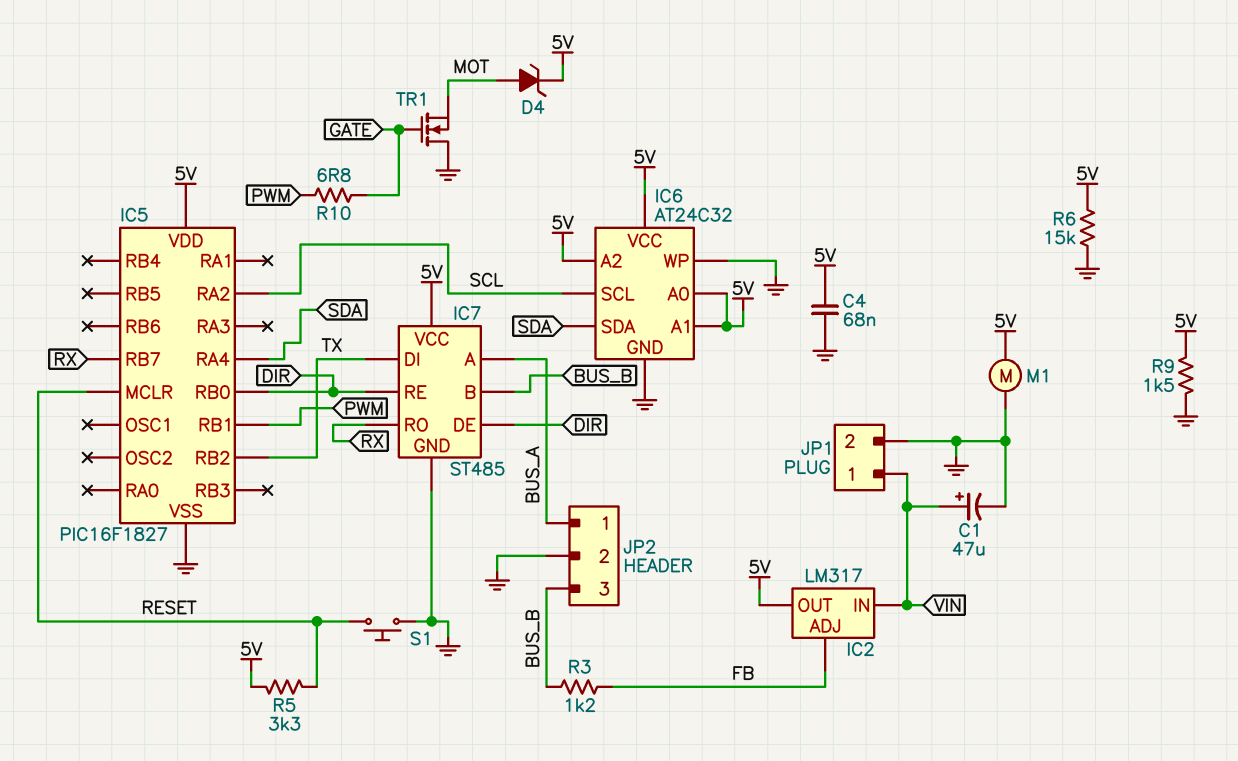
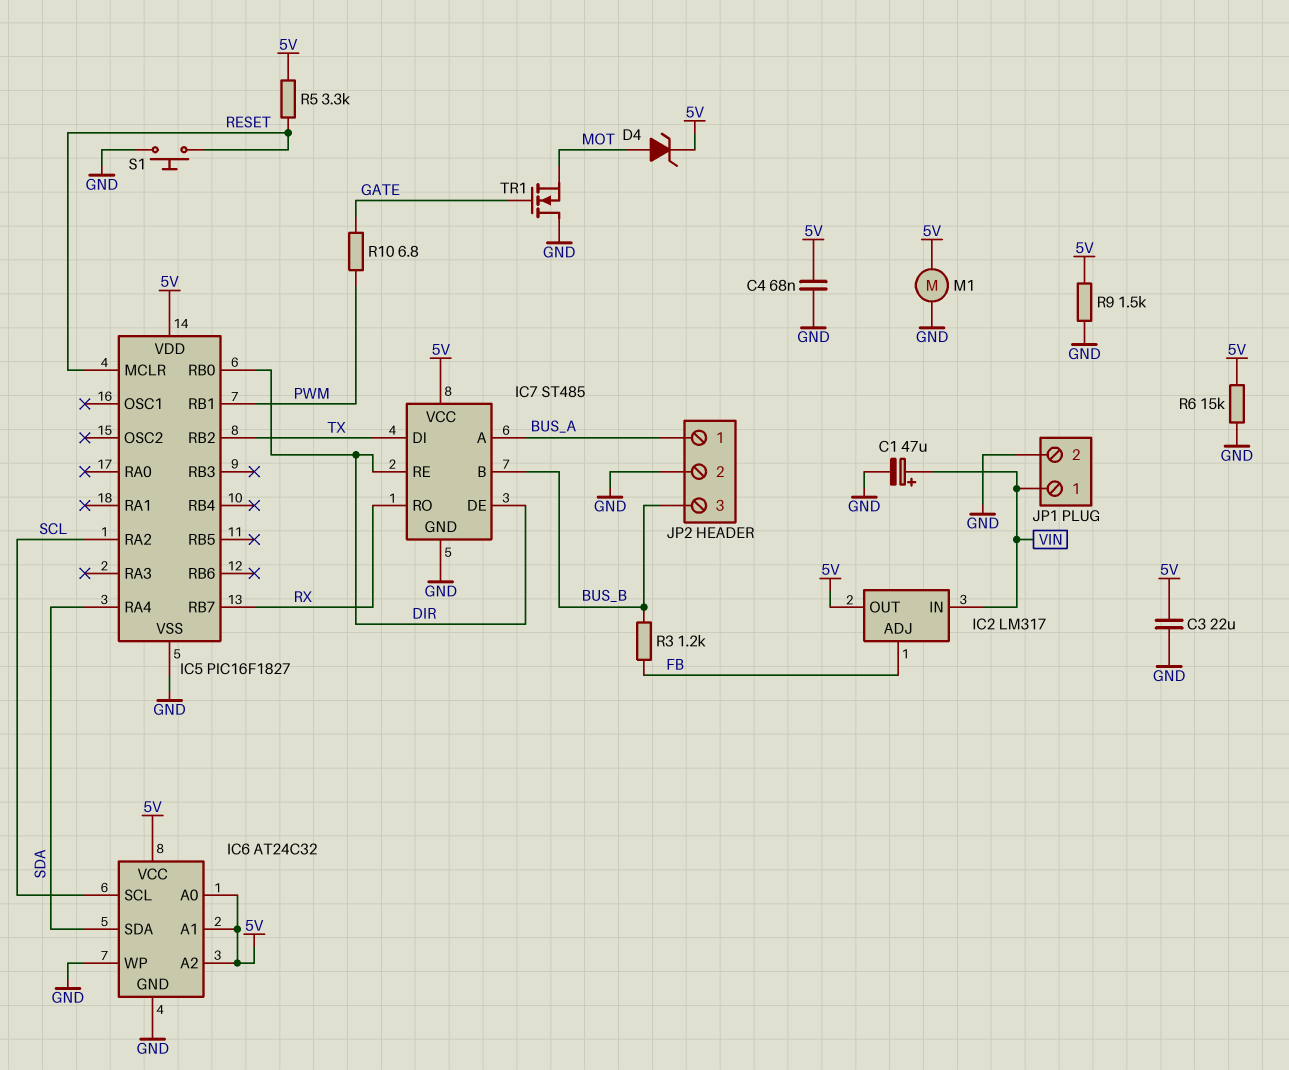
C3: none -> 22uF (5V, GND)

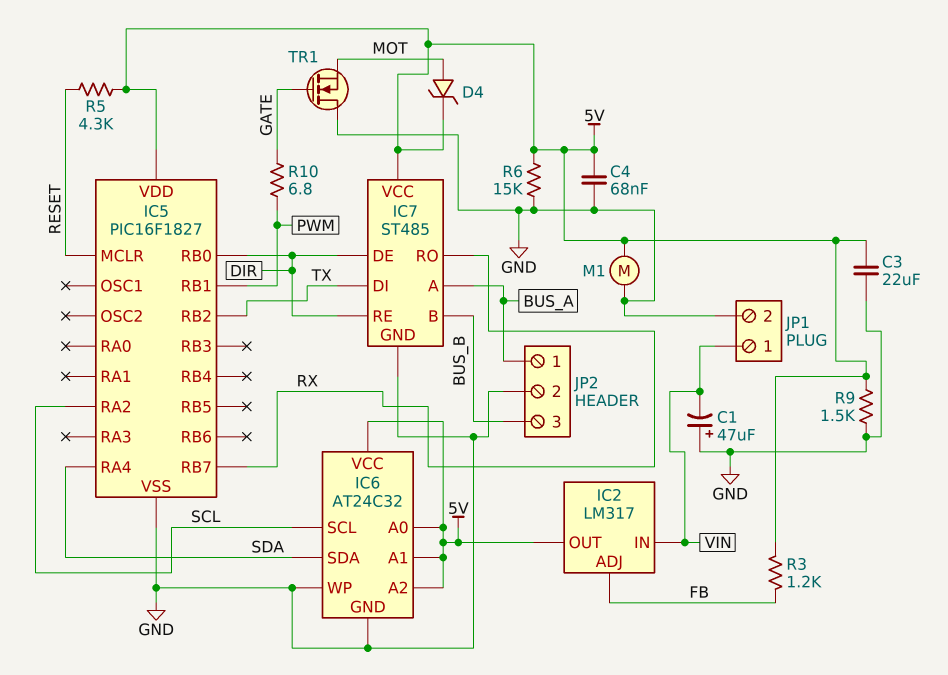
C1: 47uF (plus VIN, minus GND) -> 47uF (plus GND, minus VIN)
R3: 1.2k (BUS_B, FB) -> 1.2k (5V, FB)
R5: 3.3k (5V, RESET) -> 4.3k (5V, RESET)
S1: button (GND, RESET) -> none

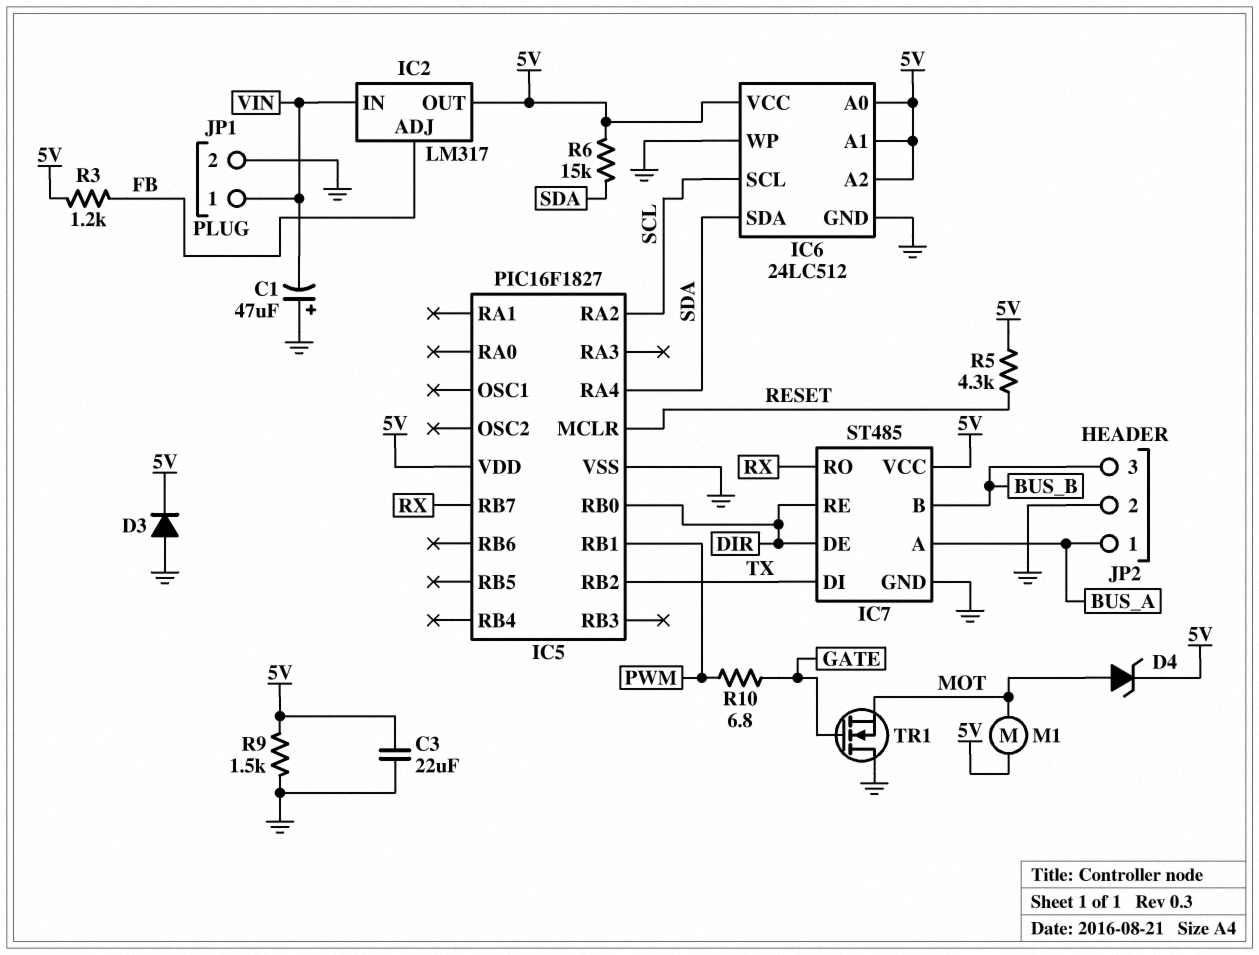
C4: 68nF (5V, GND) -> none
D3: none -> diode (A GND, K 5V)
IC6: AT24C32 -> 24LC512
M1: motor (5V, GND) -> motor (5V, MOT)
R6: 15k (5V, GND) -> 15k (5V, SDA)

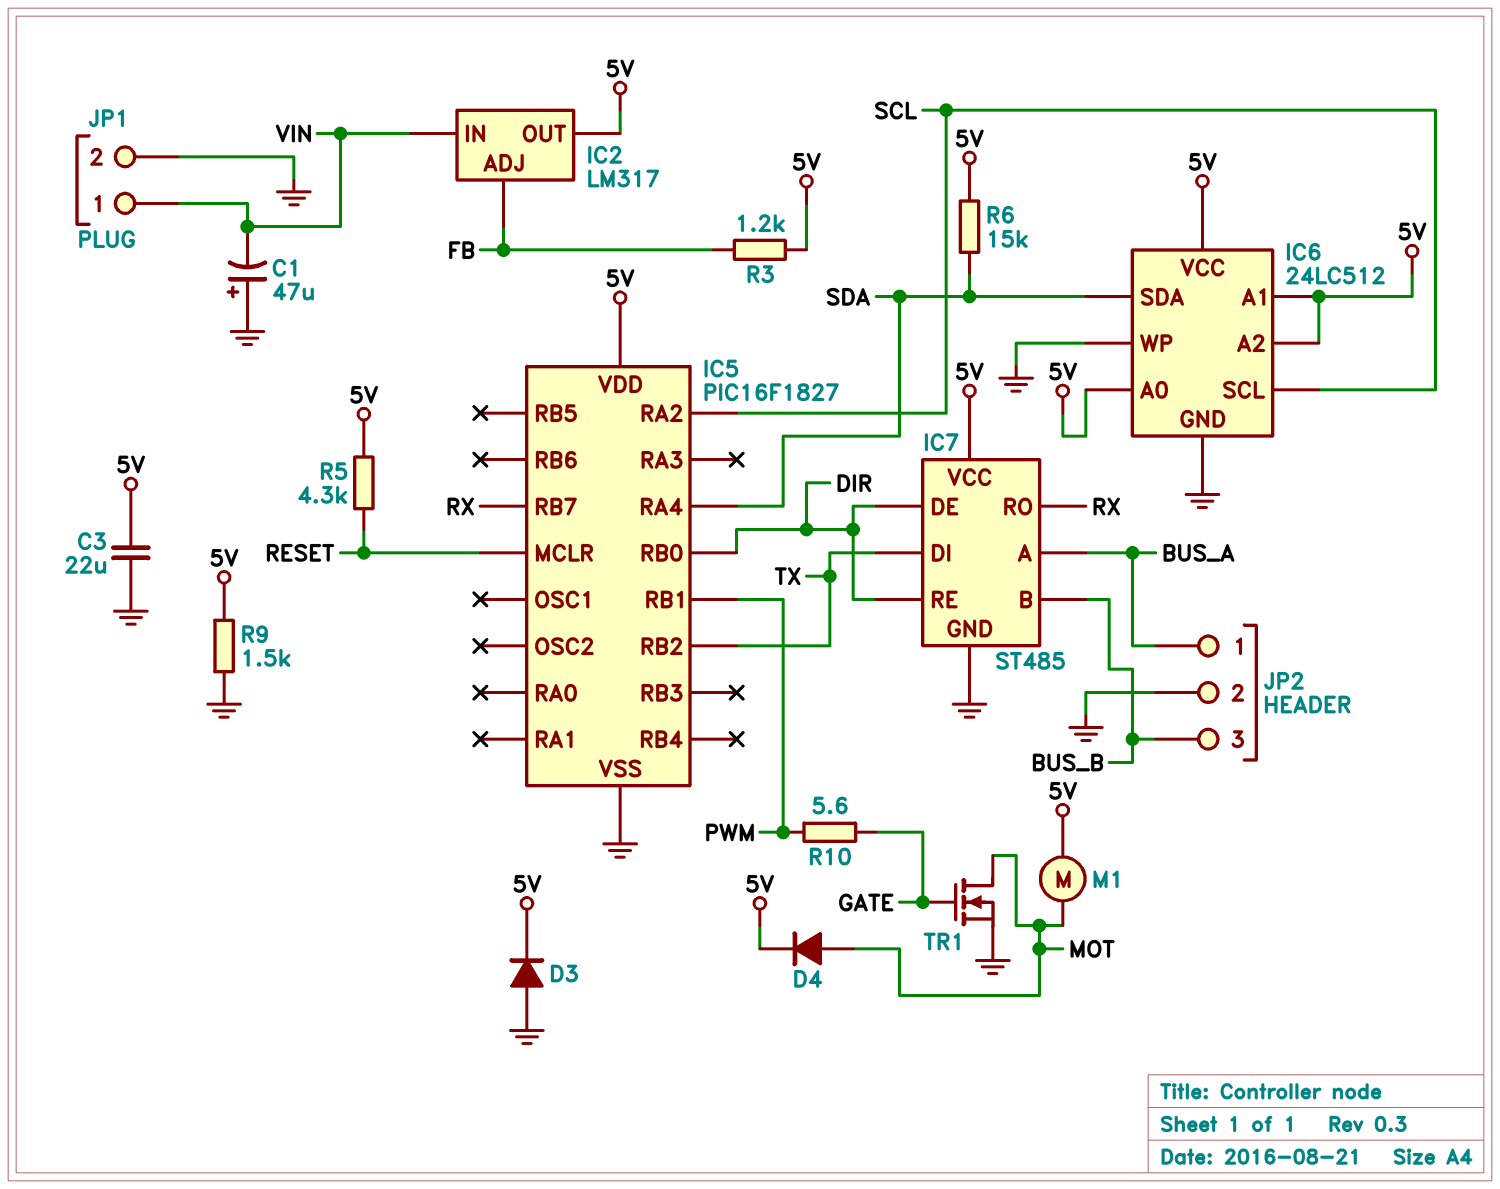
D4: zener (A MOT, K 5V) -> diode (A MOT, K 5V)
R10: 6.8 (GATE, PWM) -> 5.6 (GATE, PWM)
TR1: NMOS (G GATE, D GND, S MOT) -> NMOS (G GATE, D MOT, S GND)

